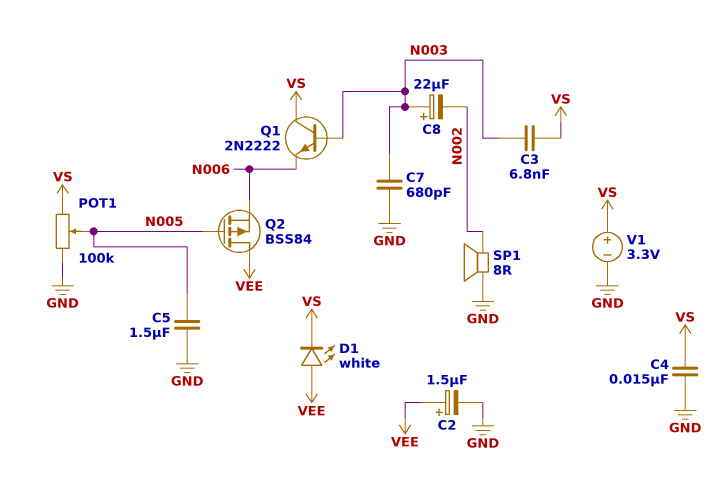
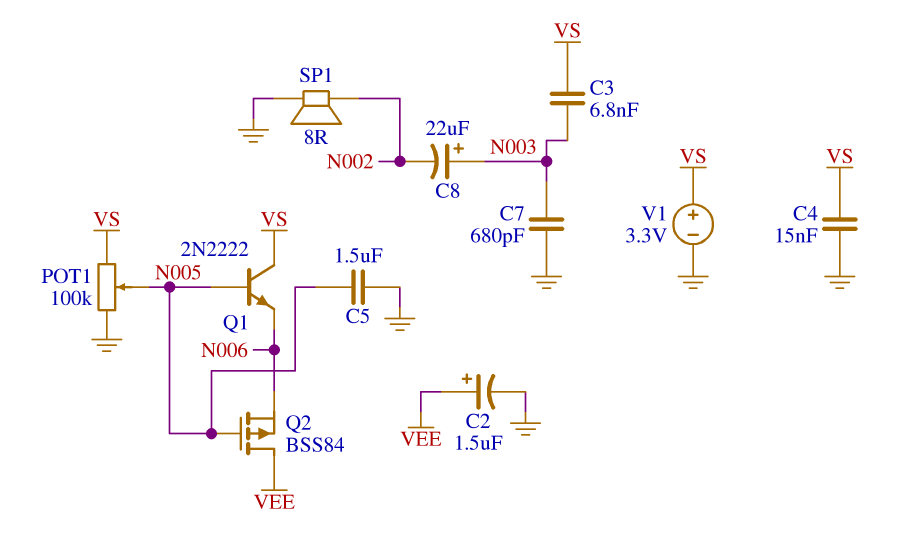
D1: LED white (A VEE, K VS) -> none
Q1: NPN 2N2222 (B N003, C VS, E N006) -> NPN 2N2222 (B N005, C VS, E N006)

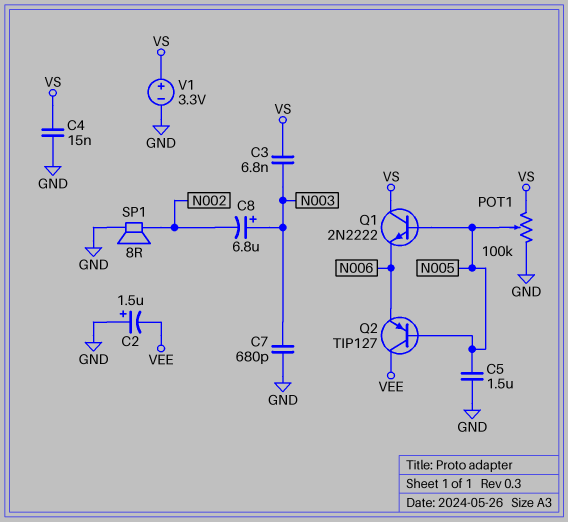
C2: 1.5uF (plus VEE, minus GND) -> 1.5uF (plus GND, minus VEE)
C8: 22uF (plus N003, minus N002) -> 6.8uF (plus N003, minus N002)
Q2: PMOS BSS84 (G N005, D VEE, S N006) -> PNP TIP127 (B N005, C VEE, E N006)

